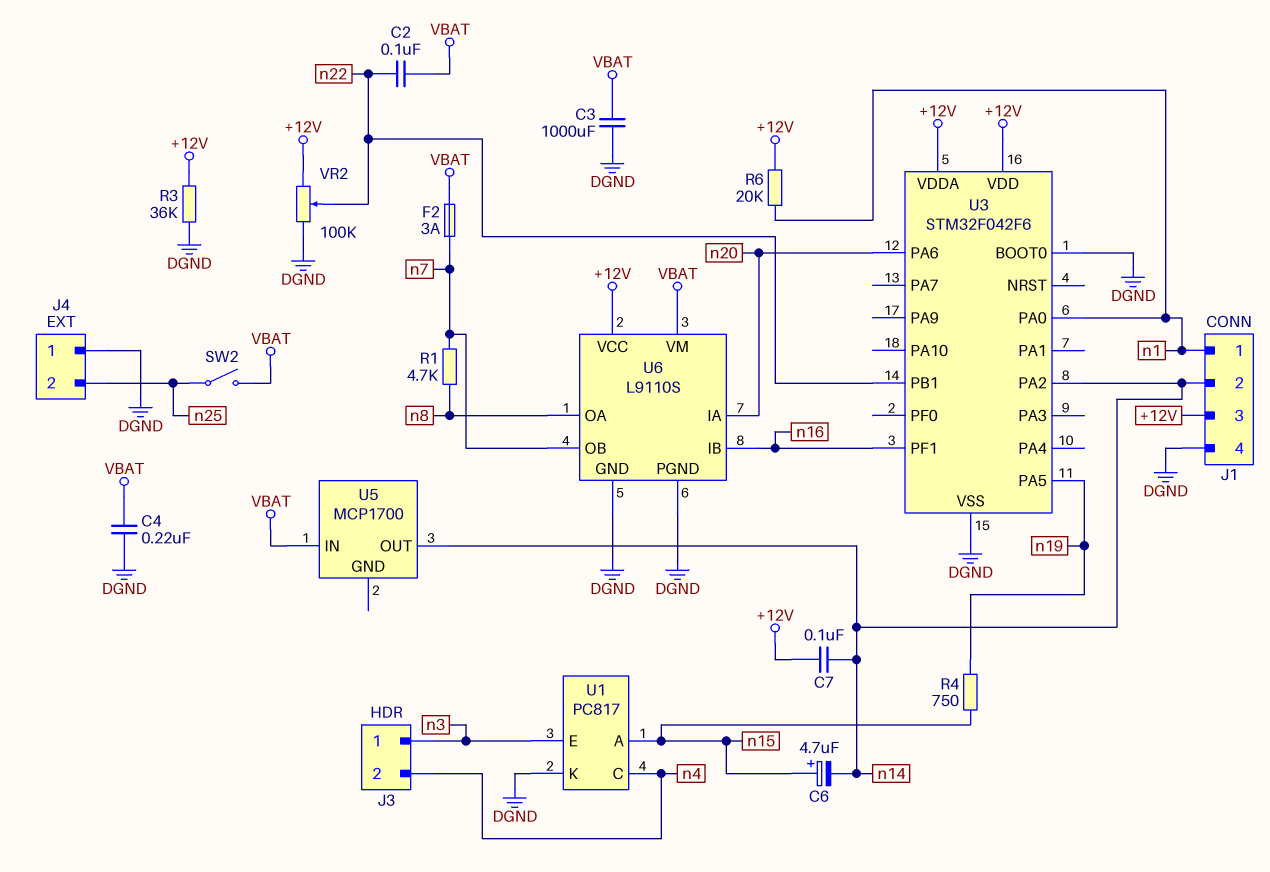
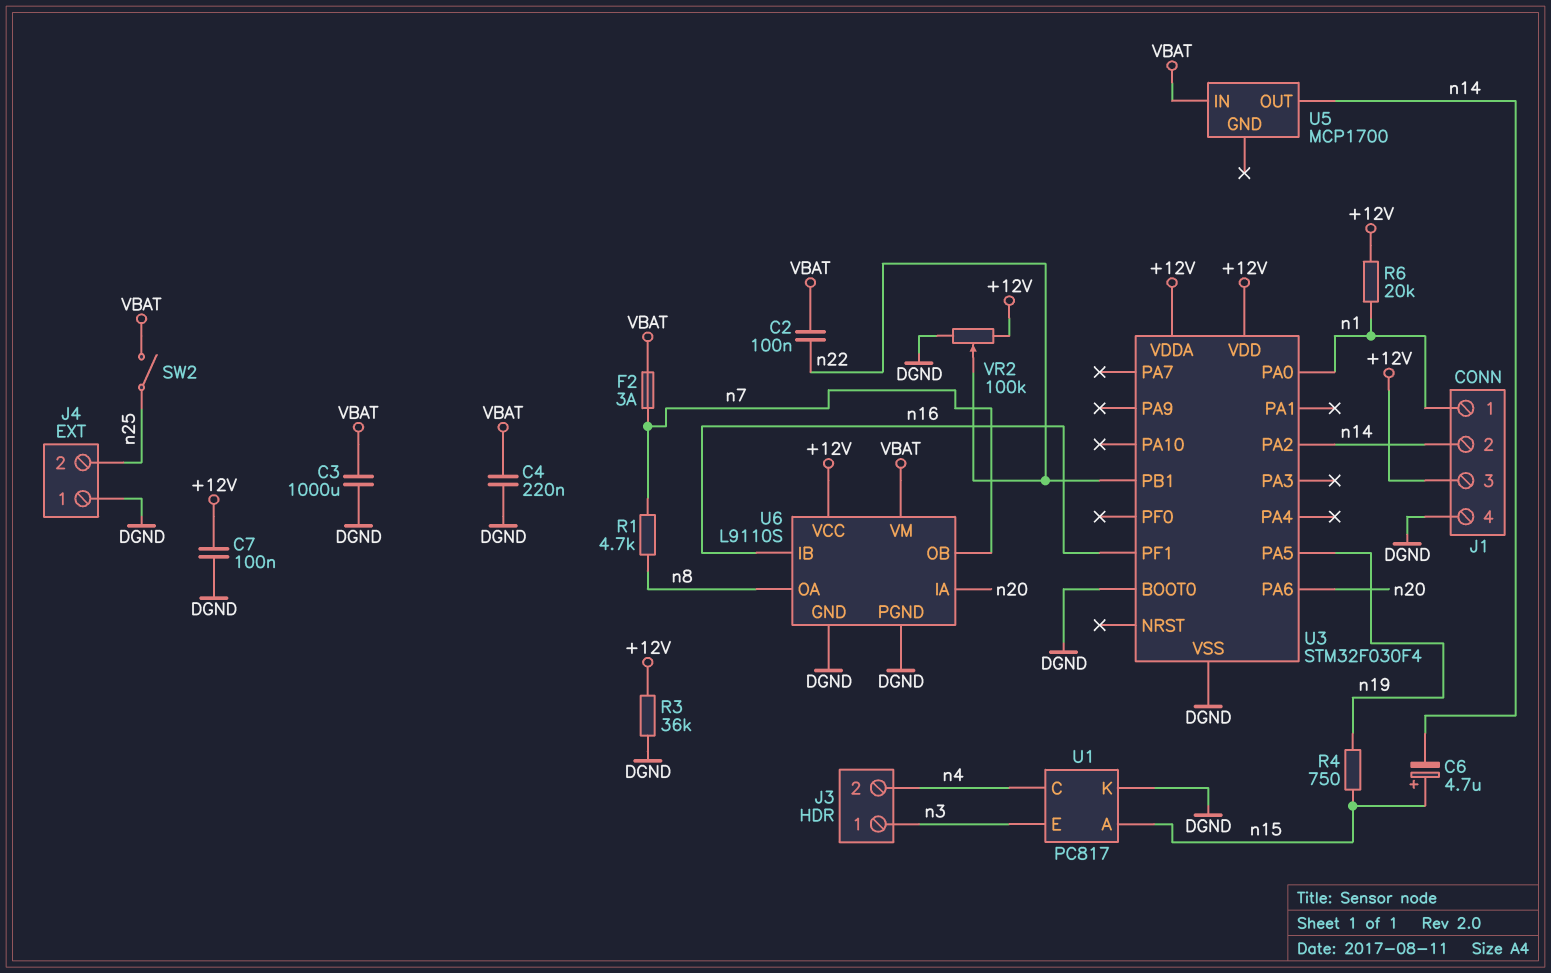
C7: 100nF (+12V, n14) -> 100nF (+12V, DGND)
U3: STM32F042F6 -> STM32F030F4

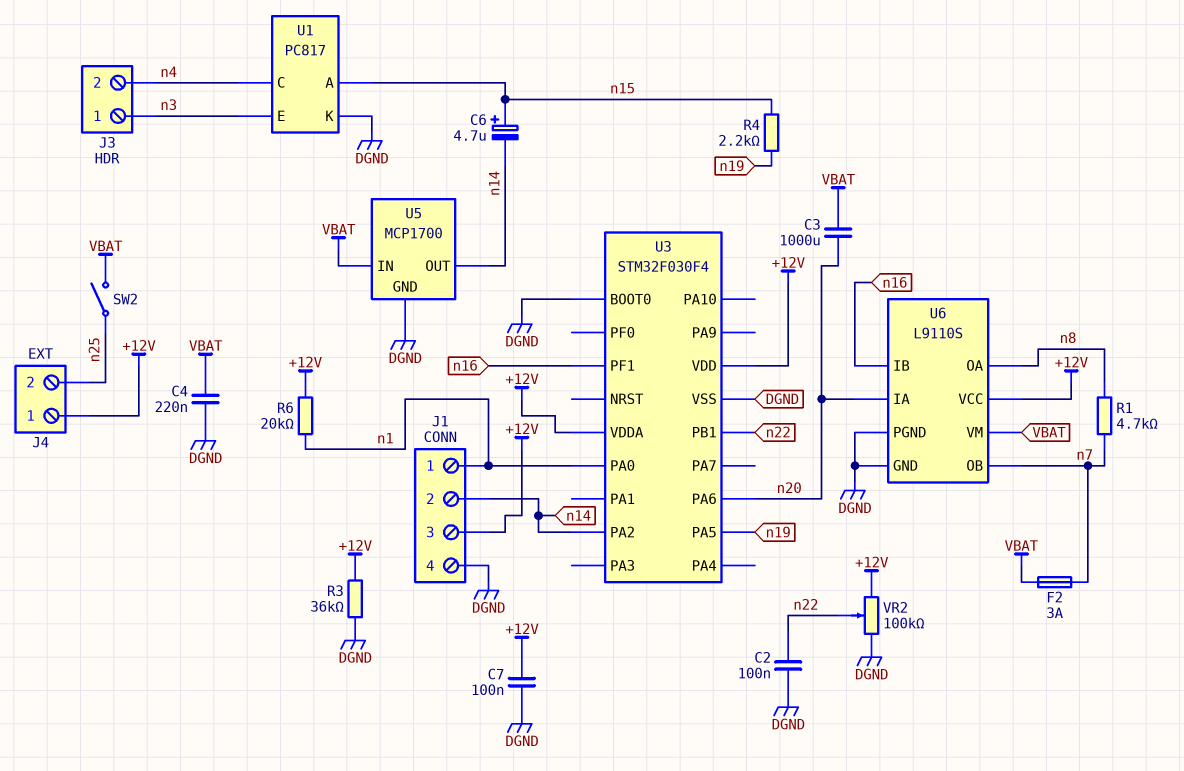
C2: 100nF (VBAT, n22) -> 100nF (DGND, n22)
C3: 1000uF (DGND, VBAT) -> 1000uF (VBAT, n20)
J4 pin 1: DGND -> +12V
R4: 750 (n15, n19) -> 2.2k (n15, n19)
U5 pin GND: none -> DGND

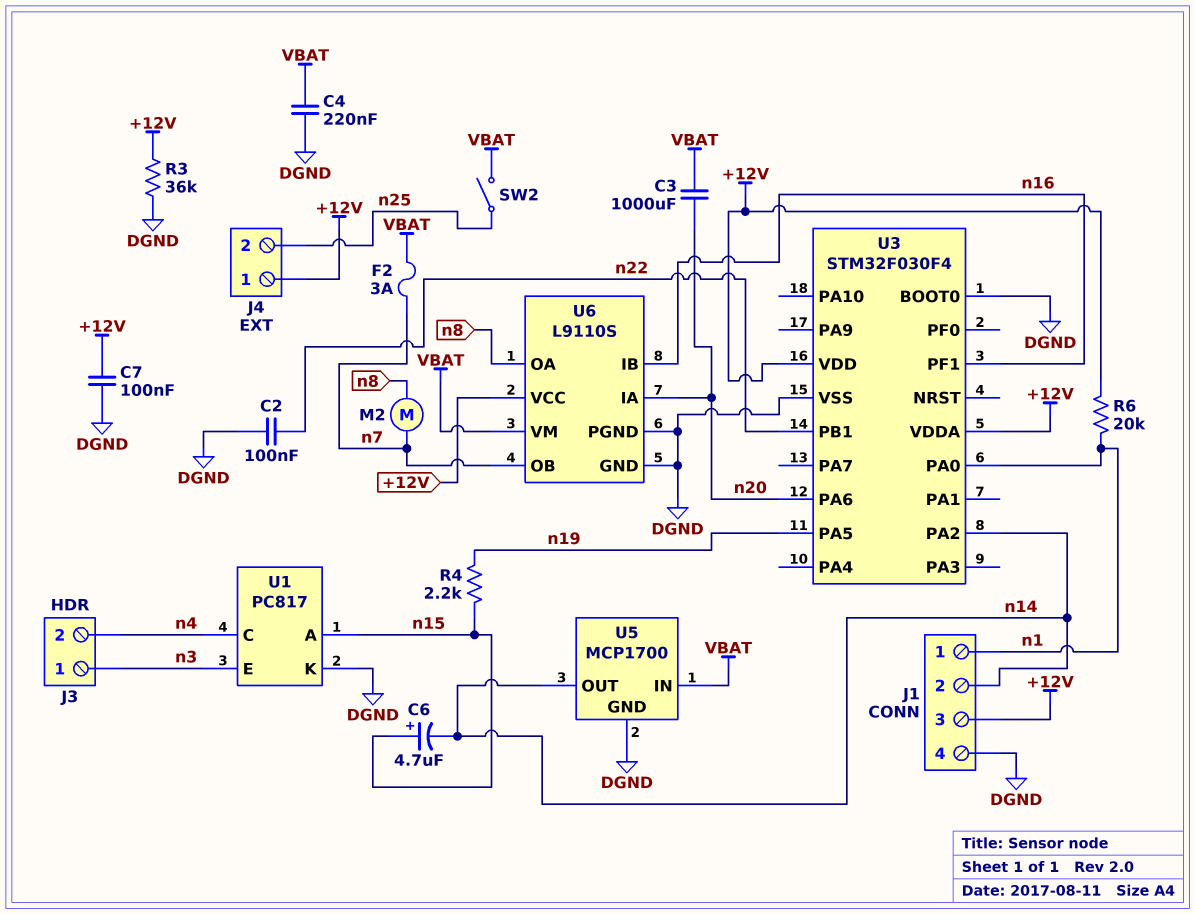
M2: none -> motor (n7, n8)
R1: 4.7k (n7, n8) -> none
VR2: 100k (+12V, DGND, wiper n22) -> none

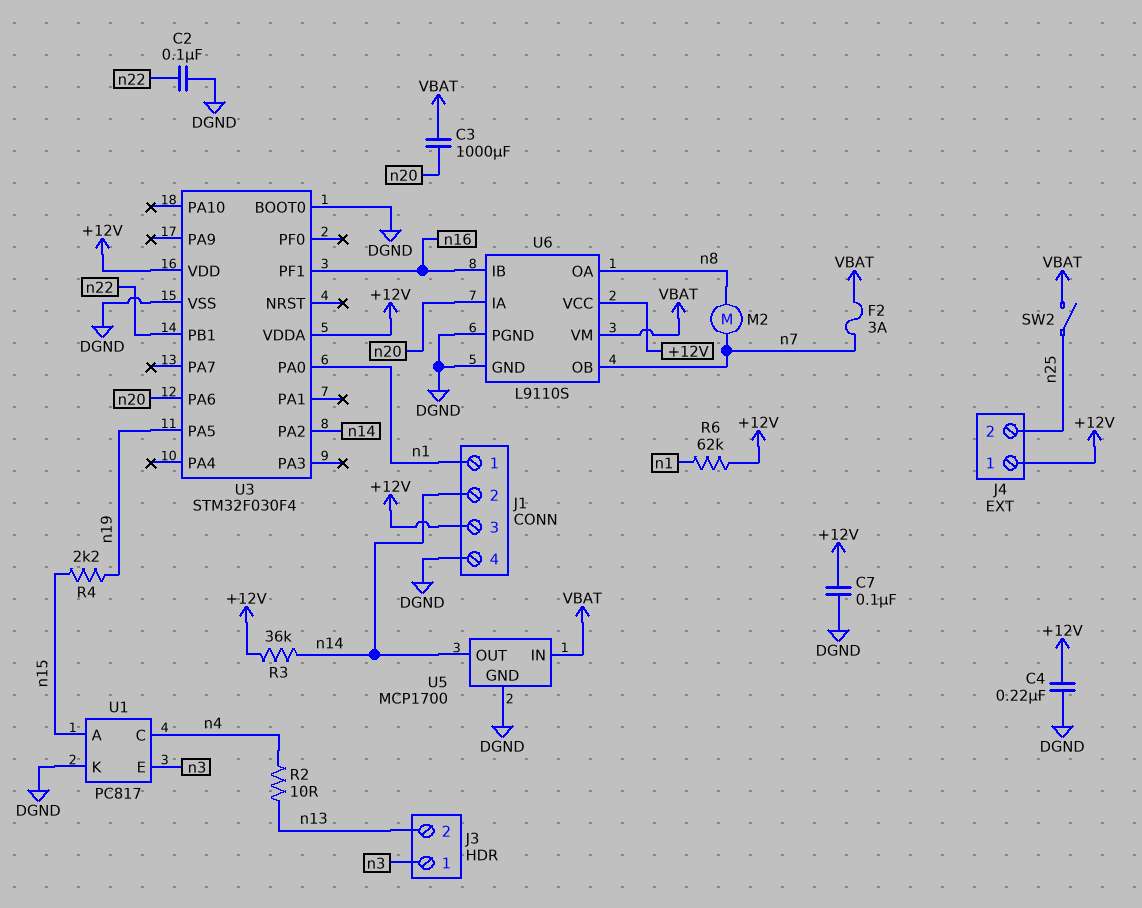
C4: 220nF (DGND, VBAT) -> 220nF (+12V, DGND)
C6: 4.7uF (plus n15, minus n14) -> none
J3 pin 2: n4 -> n13
R2: none -> 10 (n4, n13)
R3: 36k (+12V, DGND) -> 36k (+12V, n14)
R6: 20k (+12V, n1) -> 62k (+12V, n1)

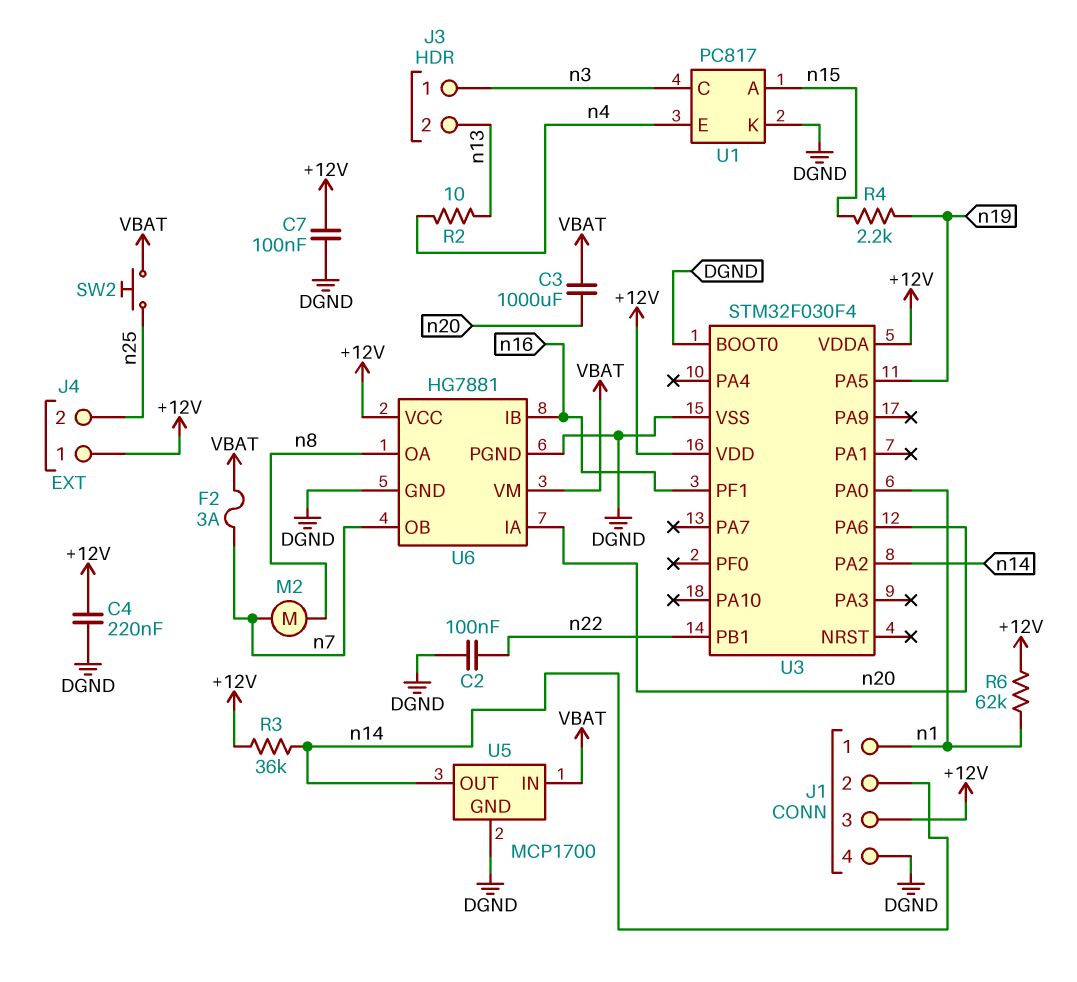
SW2: switch (VBAT, n25) -> button (VBAT, n25)
U1 pin C: n4 -> n3
U1 pin E: n3 -> n4
U6: L9110S -> HG7881

